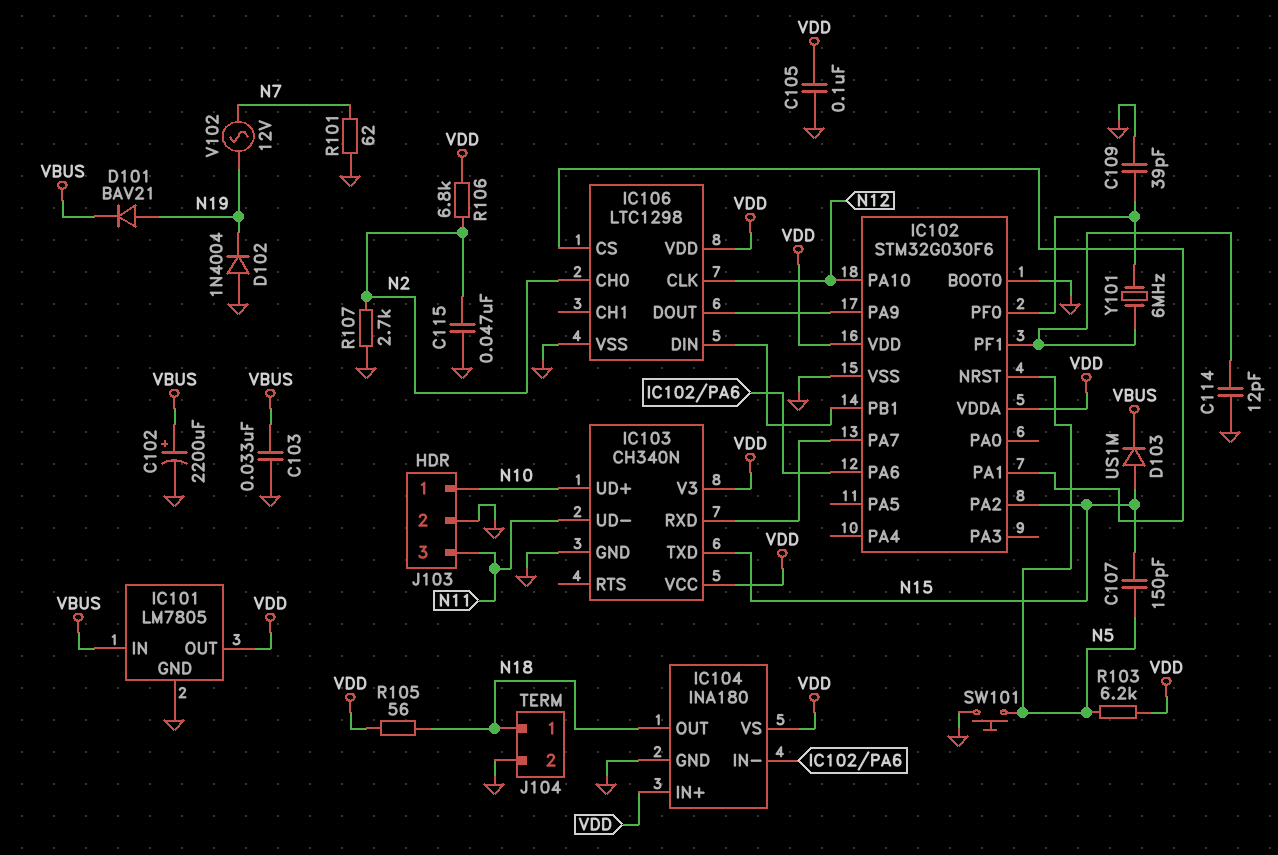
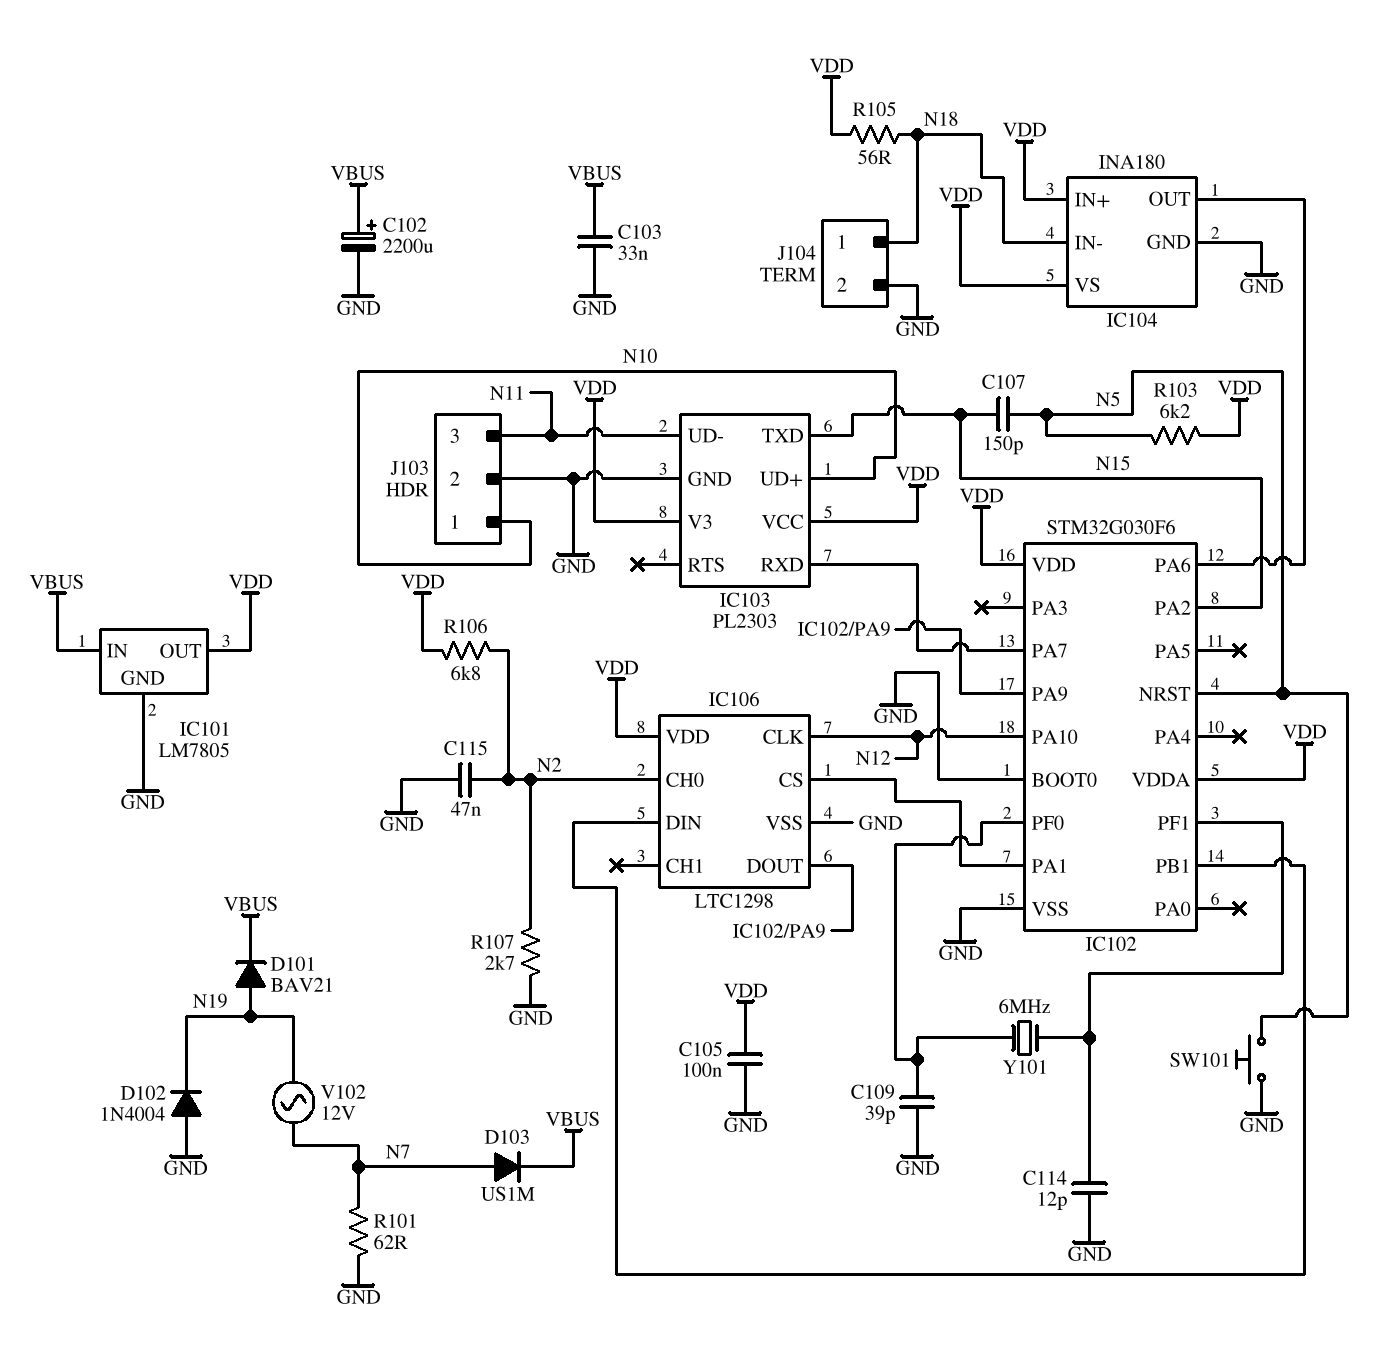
D103: diode US1M (A N15, K VBUS) -> diode US1M (A N7, K VBUS)
IC103: CH340N -> PL2303
IC104 pin IN-: IC102/PA6 -> N18
IC104 pin OUT: N18 -> IC102/PA6

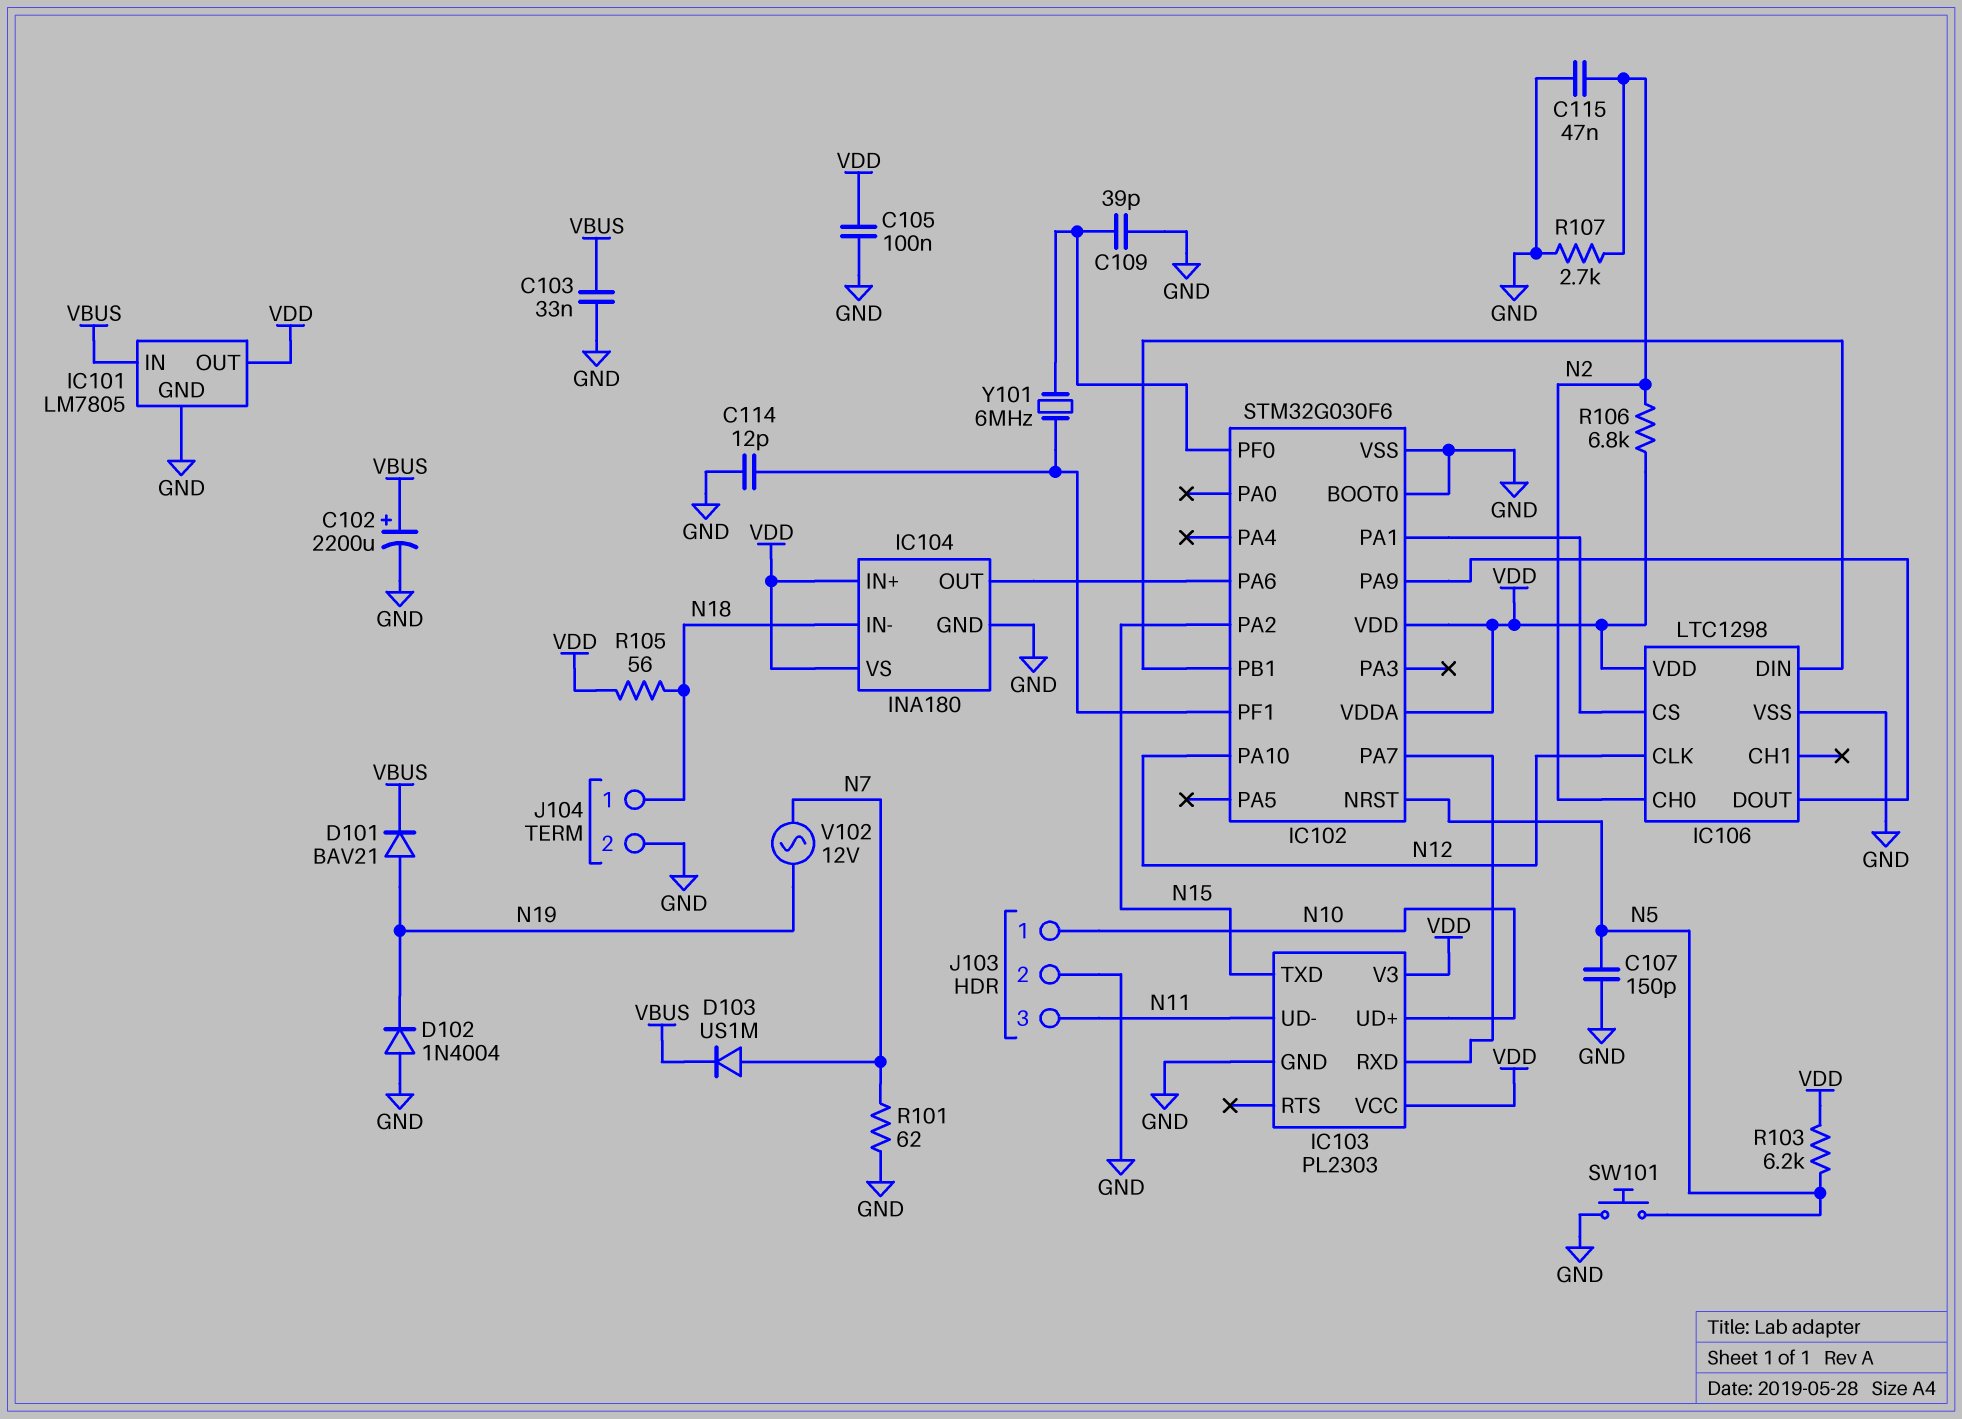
C107: 150pF (N5, N15) -> 150pF (GND, N5)

